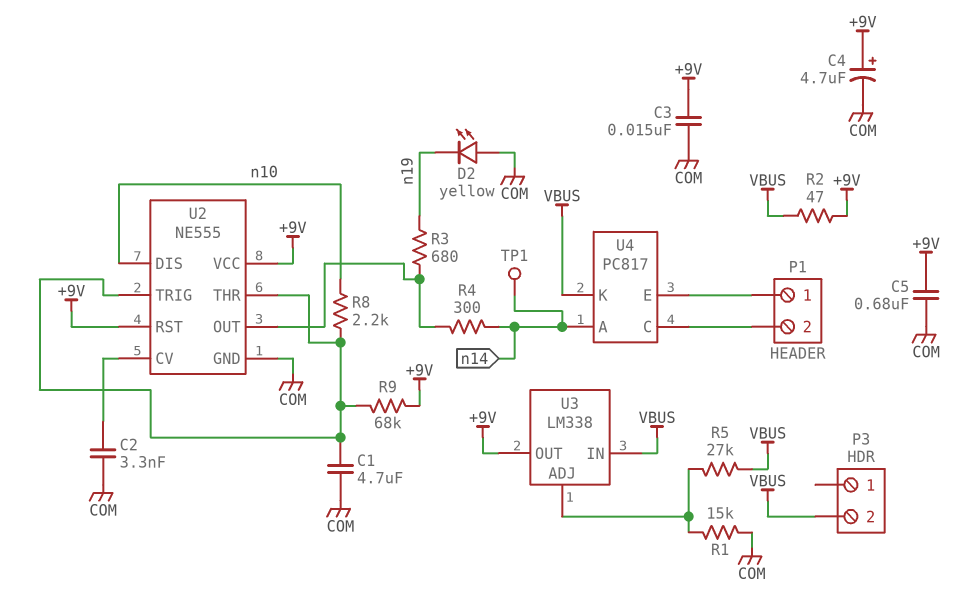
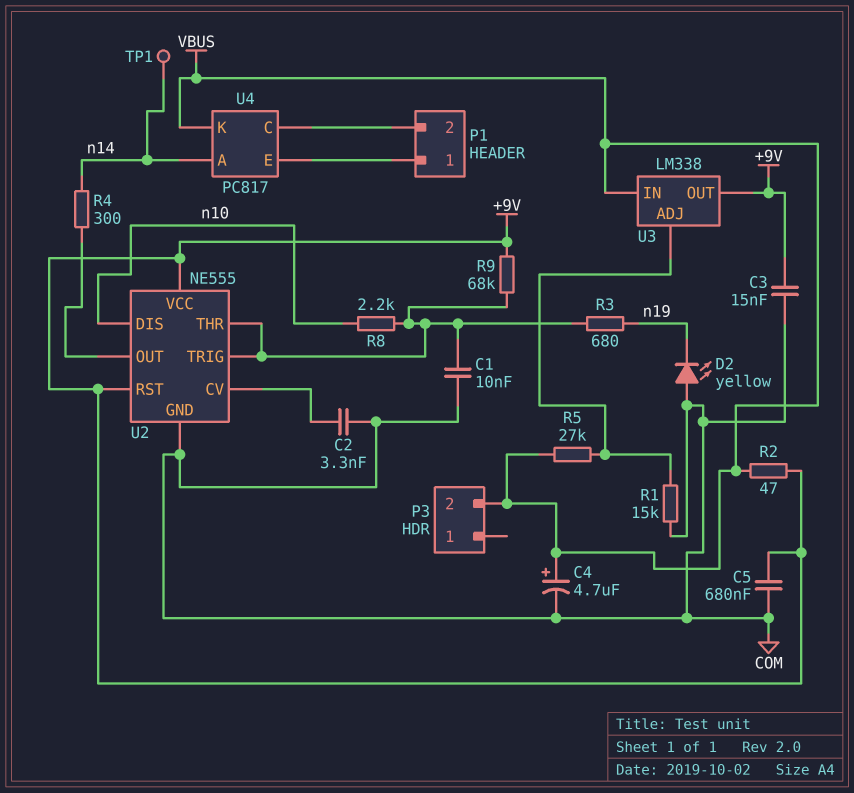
C1: 4.7uF (COM, U2/THR) -> 10nF (COM, U2/THR)
C4: 4.7uF (plus +9V, minus COM) -> 4.7uF (plus VBUS, minus COM)
R3: 680 (U2/OUT, n19) -> 680 (U2/THR, n19)

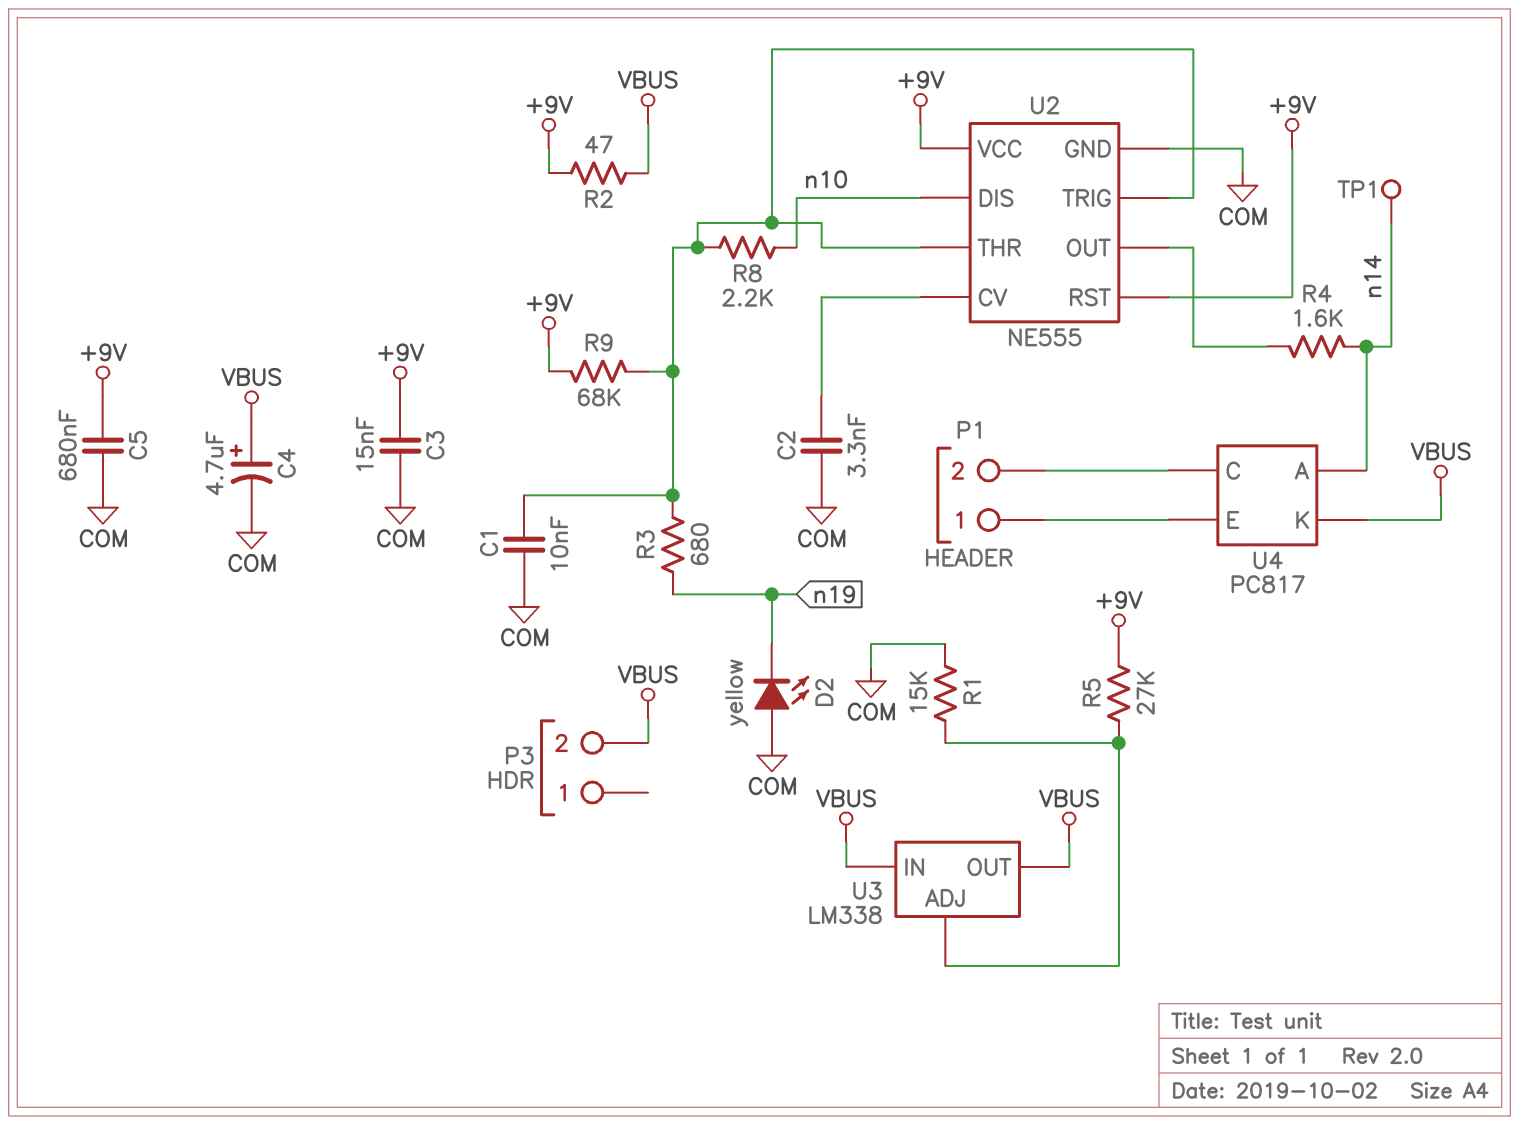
R4: 300 (U2/OUT, n14) -> 1.6k (U2/OUT, n14)
R5: 27k (U3/ADJ, VBUS) -> 27k (+9V, U3/ADJ)
U3 pin OUT: +9V -> VBUS

